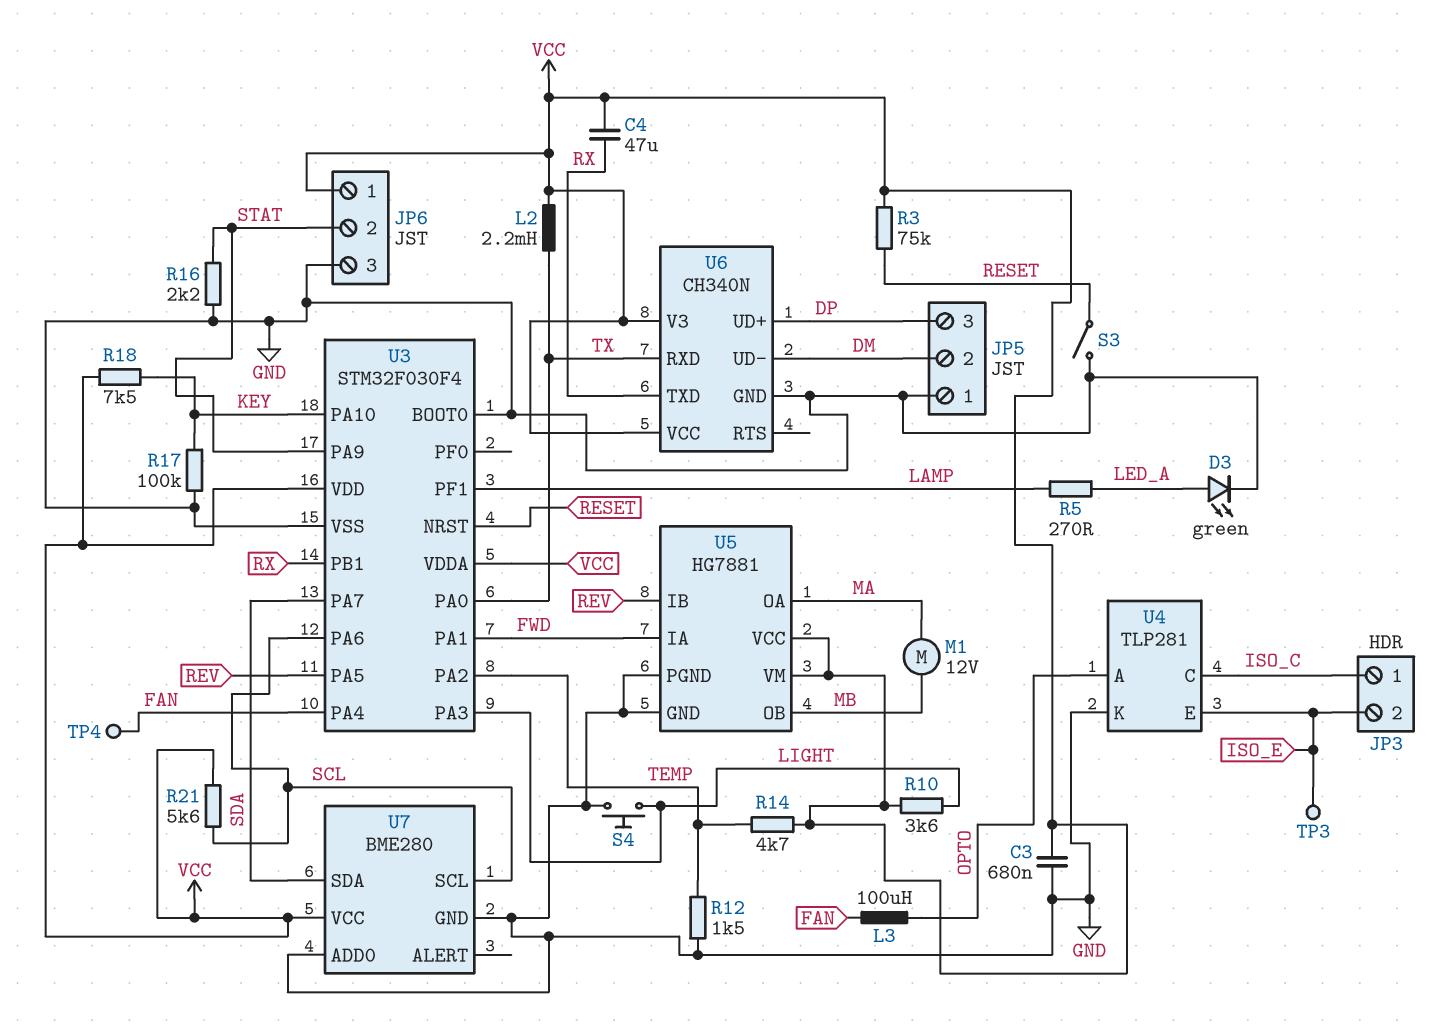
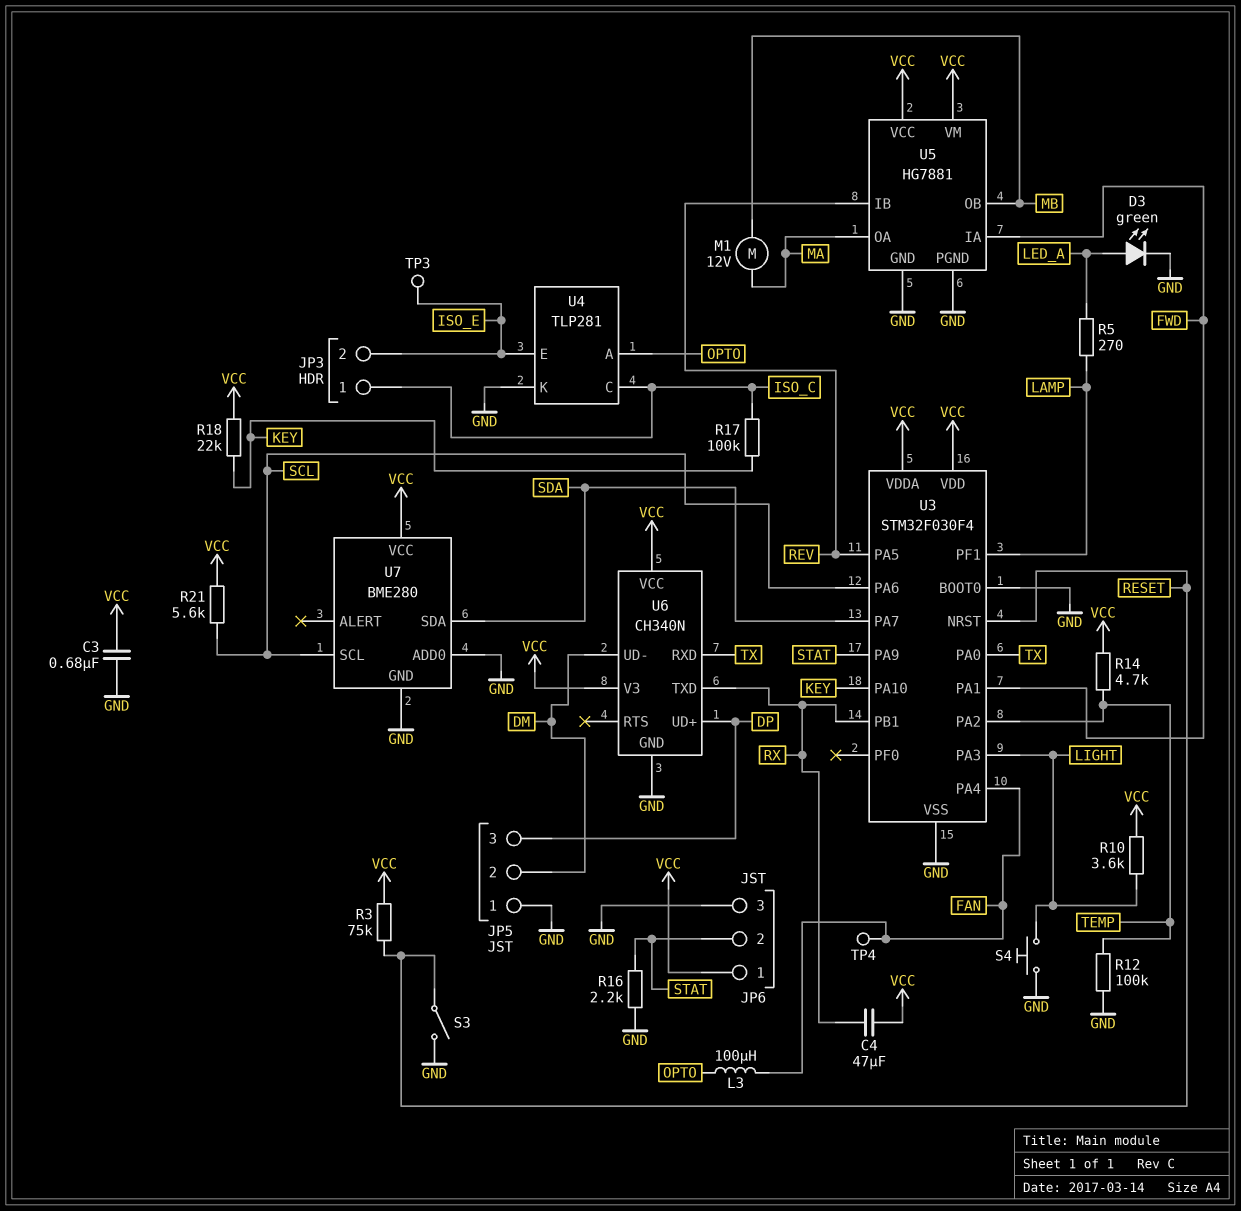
L2: 2.2mH (TX, VCC) -> none
R12: 1.5k (GND, TEMP) -> 100k (GND, TEMP)
R17: 100k (GND, KEY) -> 100k (ISO_C, KEY)
R18: 7.5k (KEY, VCC) -> 22k (KEY, VCC)

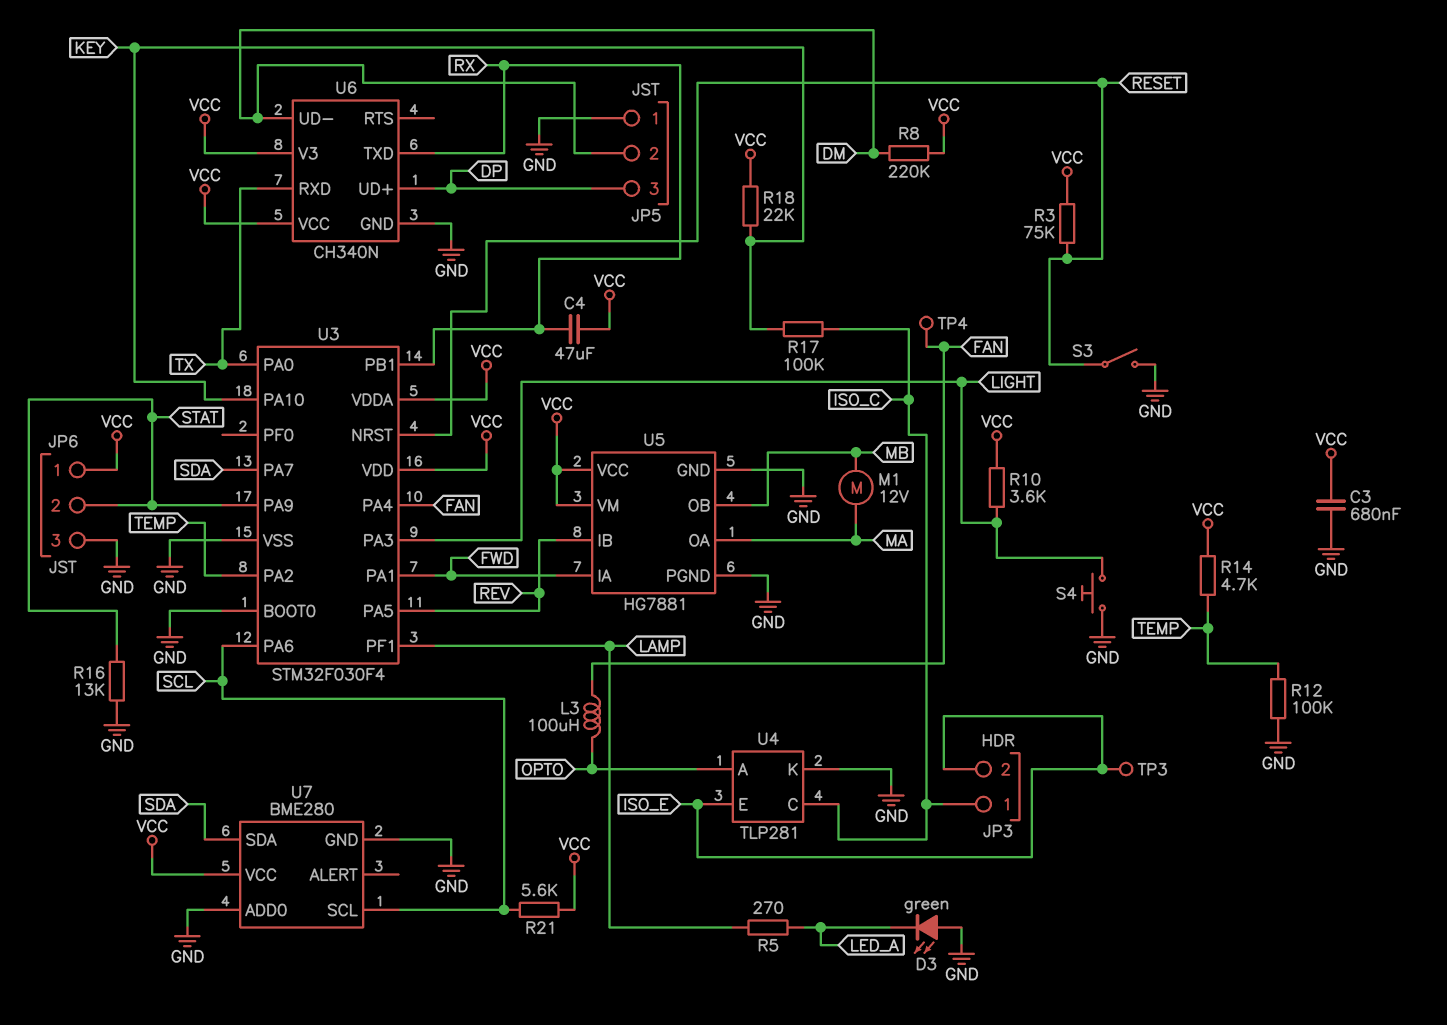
D3: LED green (A LED_A, K GND) -> LED green (A GND, K LED_A)
R8: none -> 220k (DM, VCC)
R16: 2.2k (GND, STAT) -> 13k (GND, STAT)

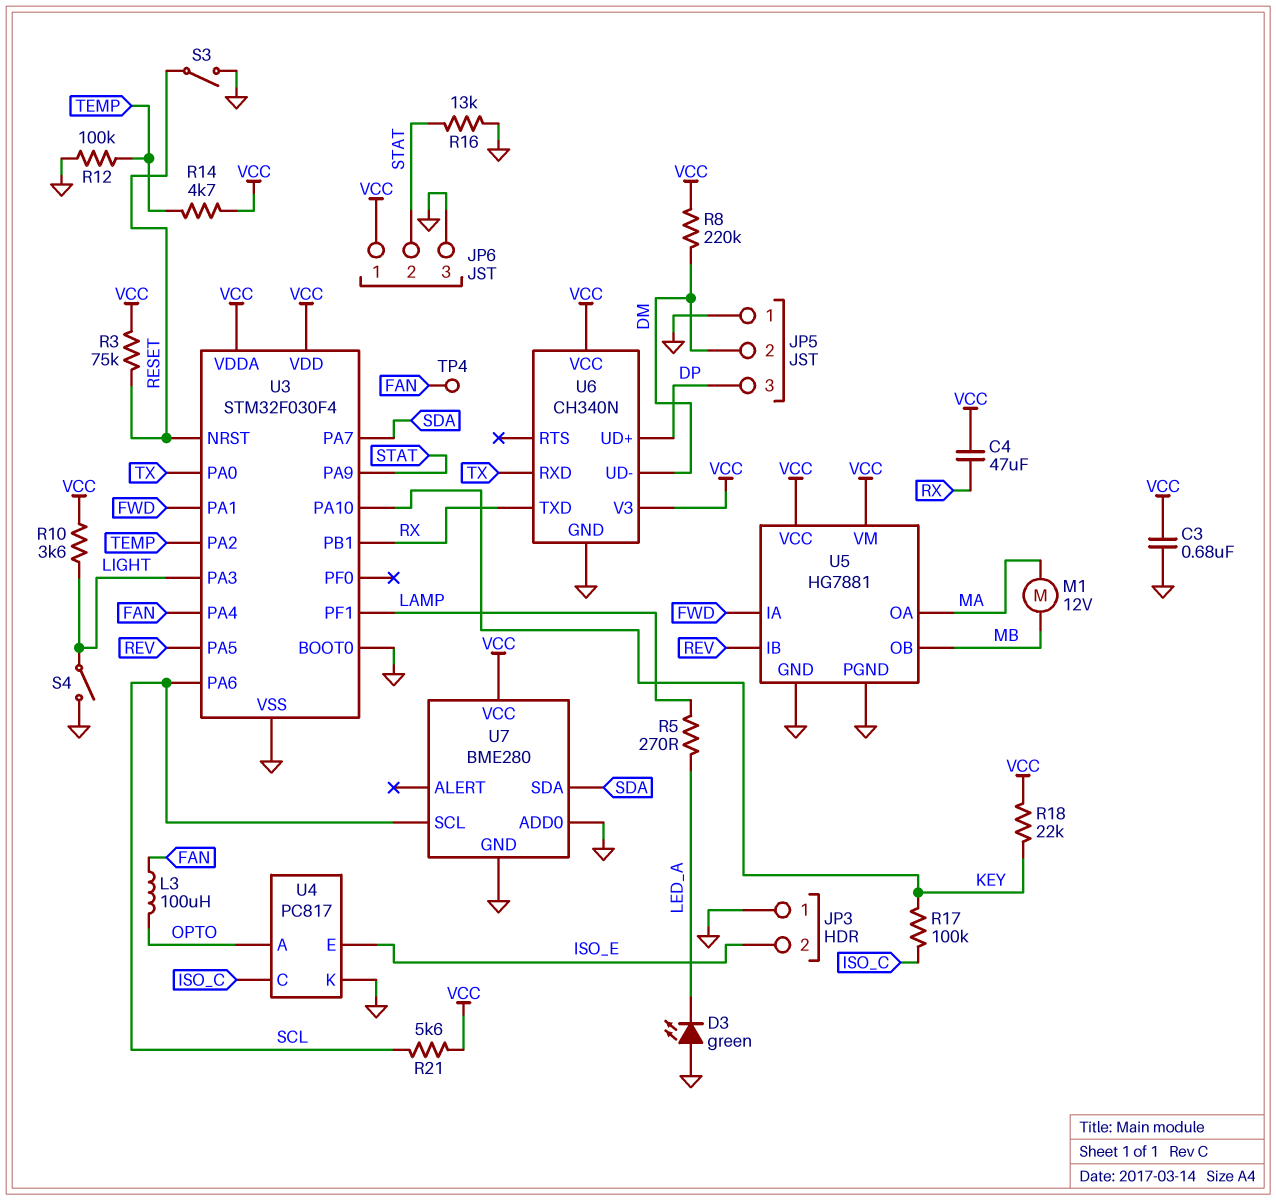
JP3 pin 1: ISO_C -> GND
S4: button (GND, LIGHT) -> switch (GND, LIGHT)
TP3: test point (ISO_E) -> none
U4: TLP281 -> PC817

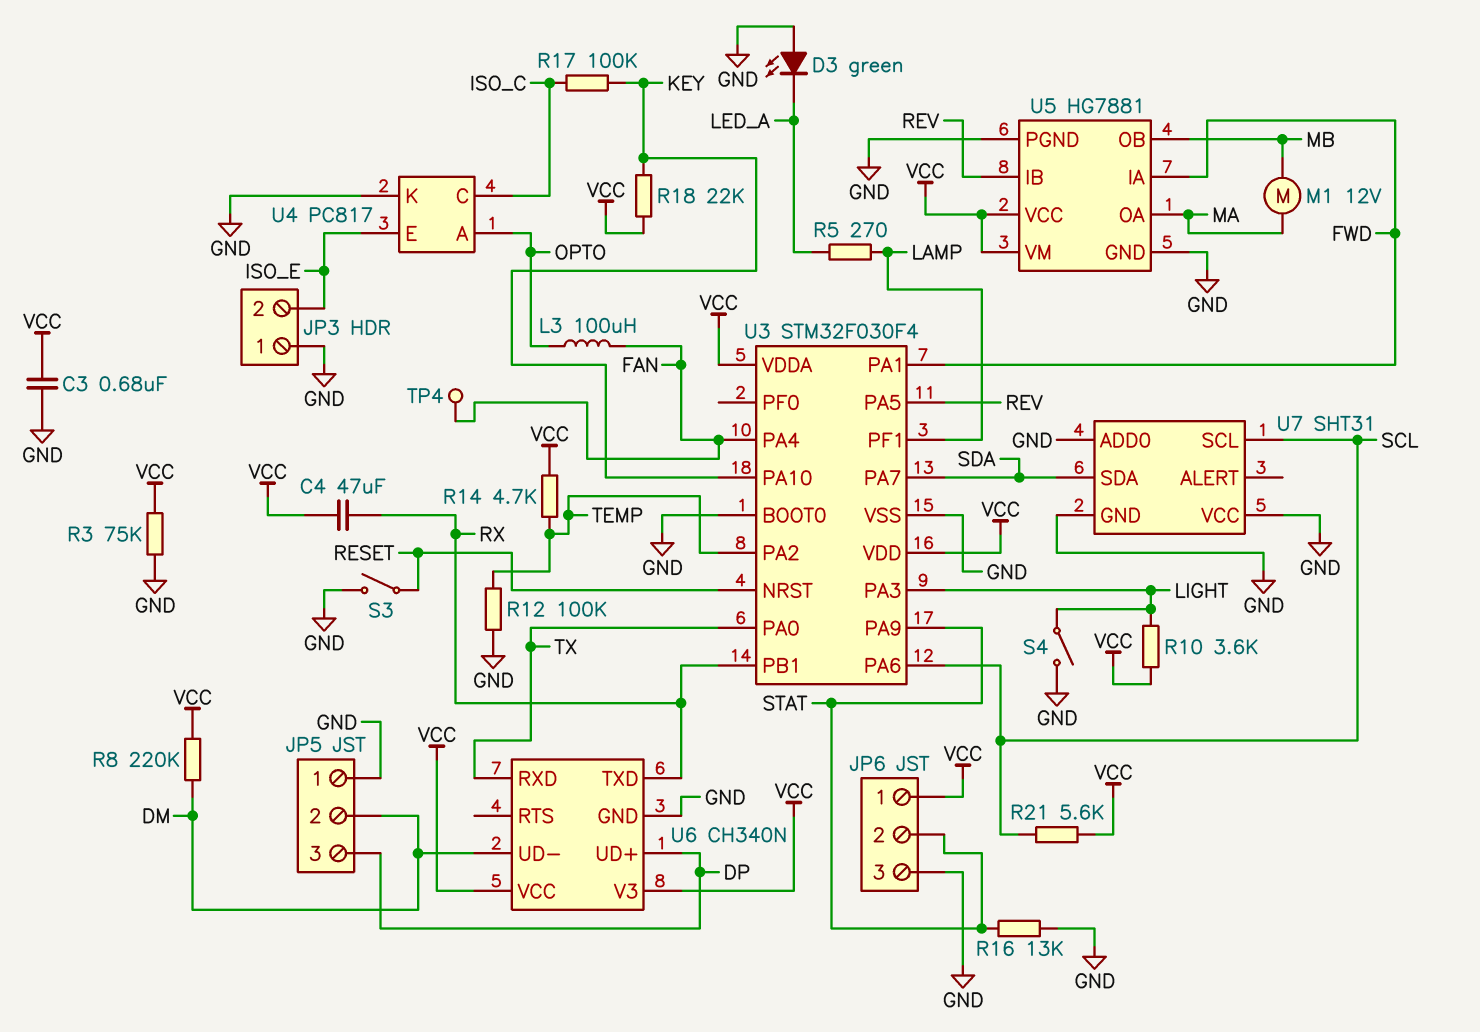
R3: 75k (RESET, VCC) -> 75k (GND, VCC)
U7: BME280 -> SHT31
U7 pin VCC: VCC -> GND

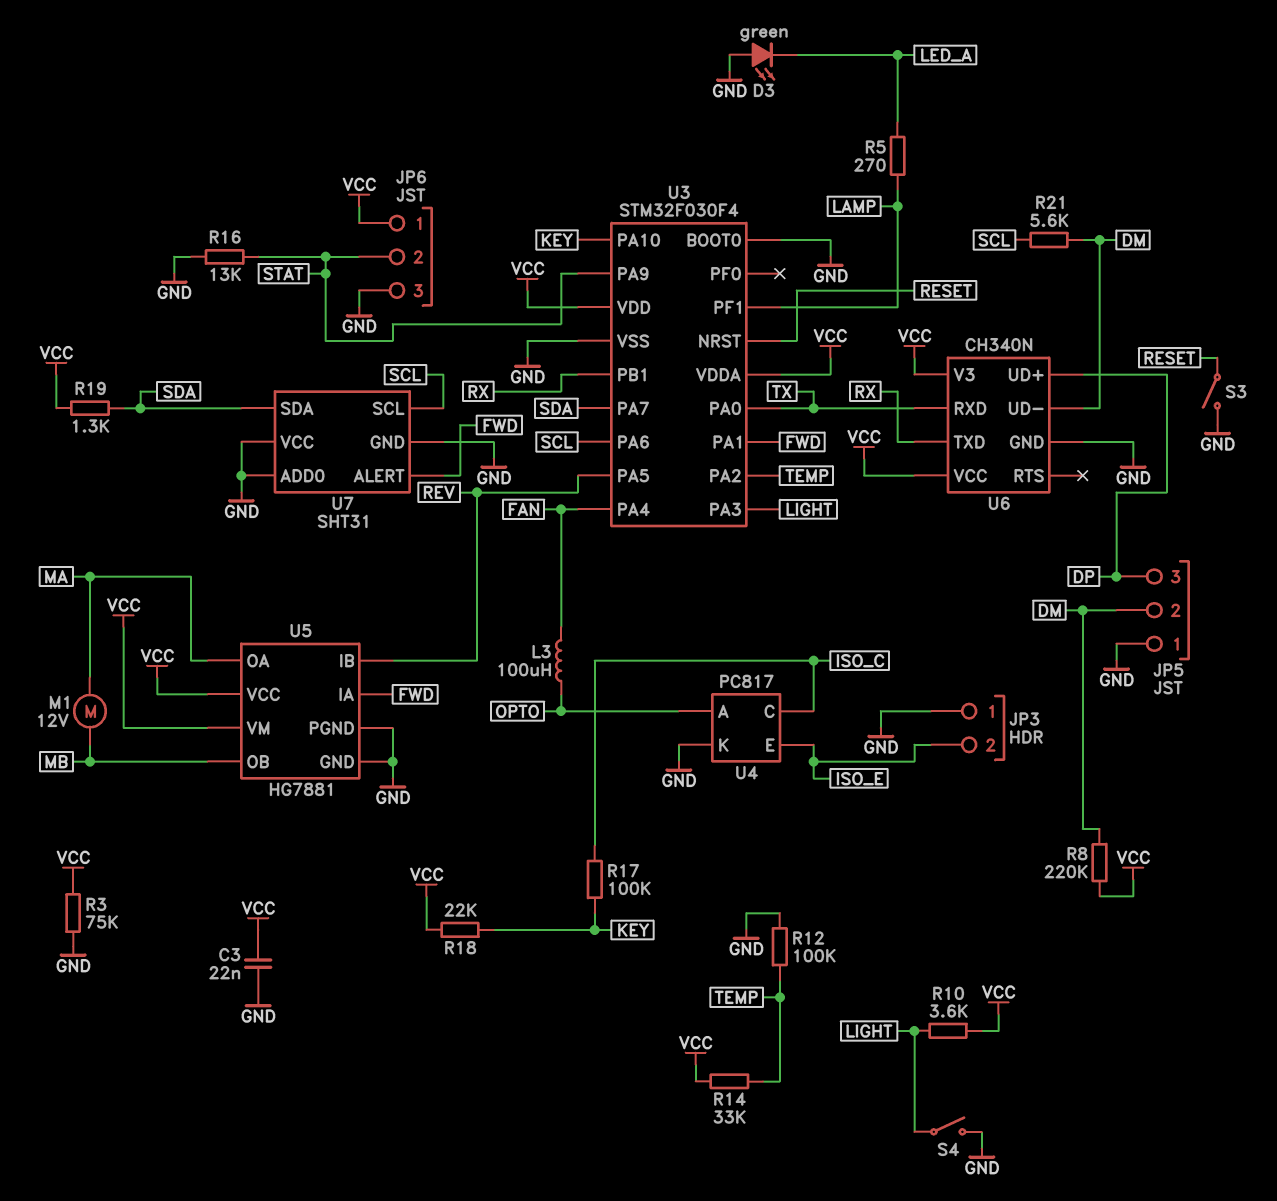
C3: 680nF (GND, VCC) -> 22nF (GND, VCC)
C4: 47uF (RX, VCC) -> none
R14: 4.7k (TEMP, VCC) -> 33k (TEMP, VCC)
R19: none -> 1.3k (SDA, VCC)
R21: 5.6k (SCL, VCC) -> 5.6k (DM, SCL)
TP4: test point (FAN) -> none
U7 pin ALERT: none -> FWD

